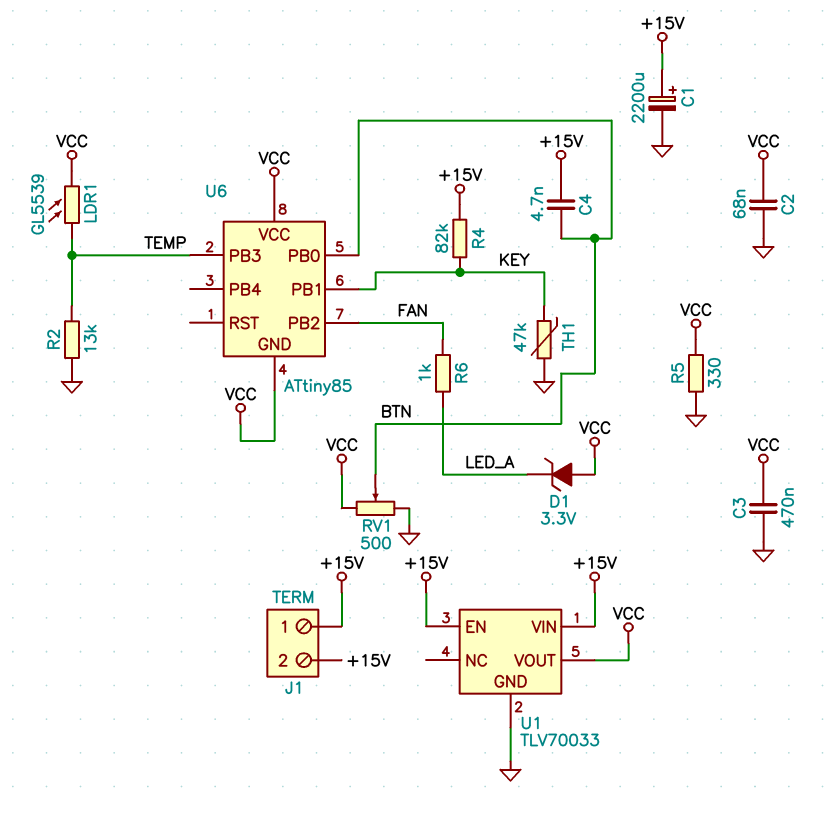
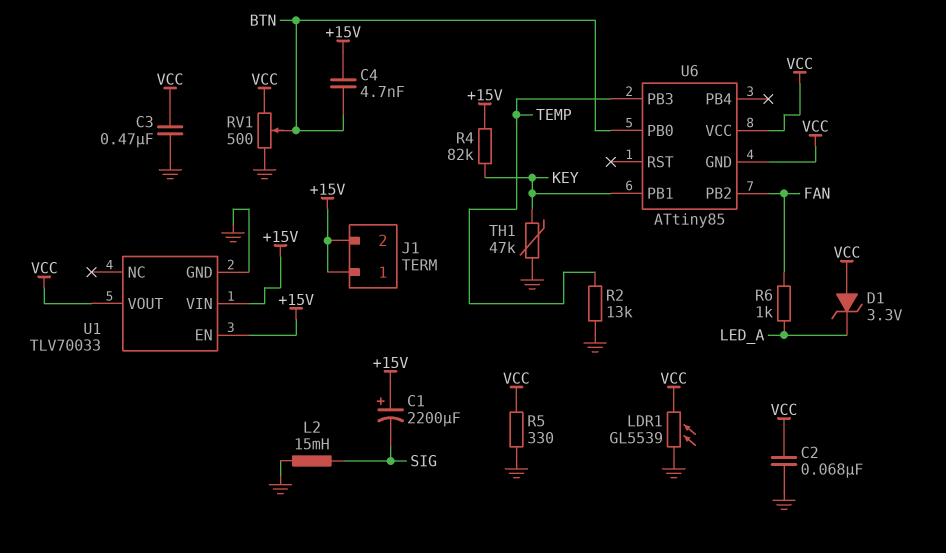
C1: 2200uF (plus +15V, minus GND) -> 2200uF (plus +15V, minus SIG)
L2: none -> 15mH (GND, SIG)
LDR1: GL5539 (TEMP, VCC) -> GL5539 (GND, VCC)

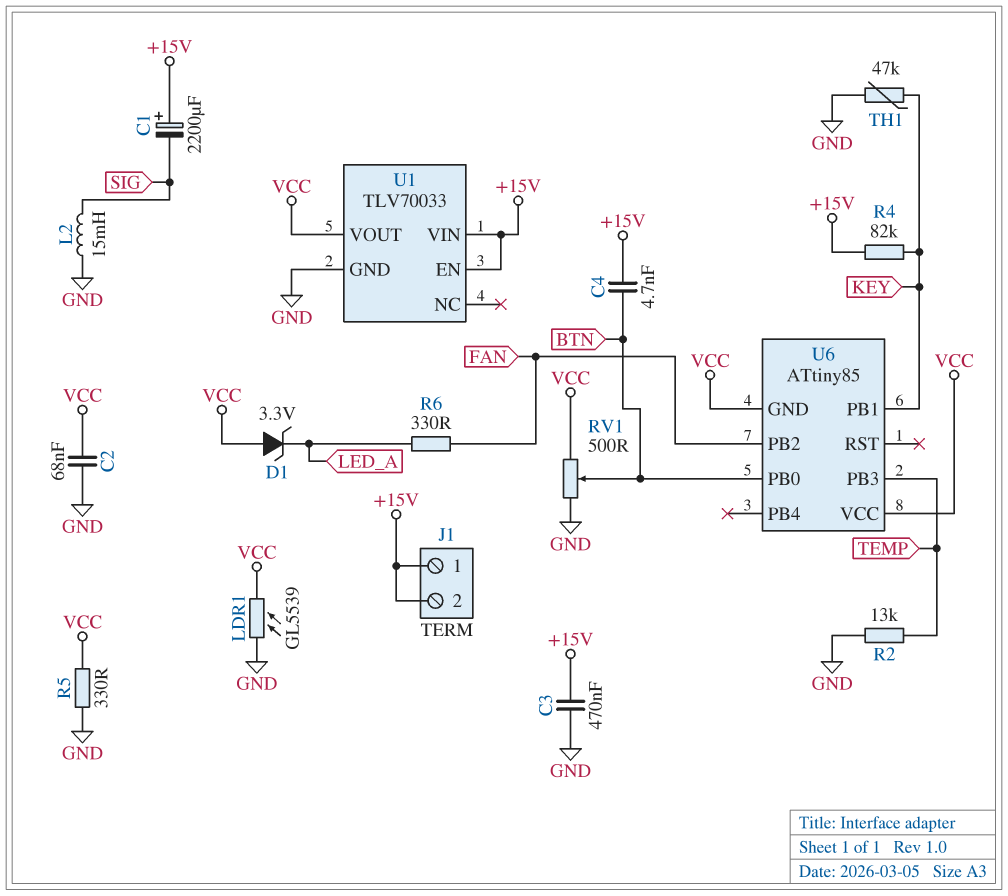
C3: 470nF (GND, VCC) -> 470nF (+15V, GND)
R6: 1k (FAN, LED_A) -> 330 (FAN, LED_A)

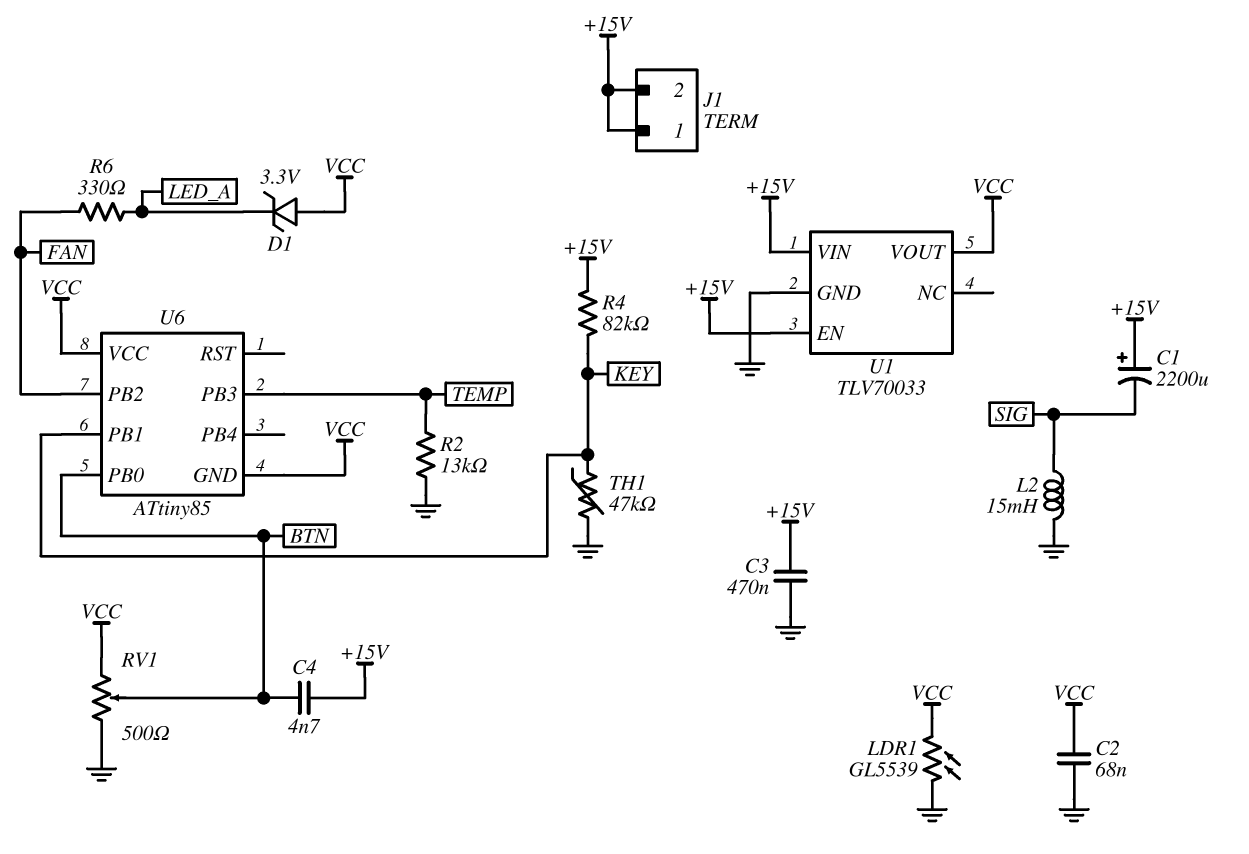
R5: 330 (GND, VCC) -> none

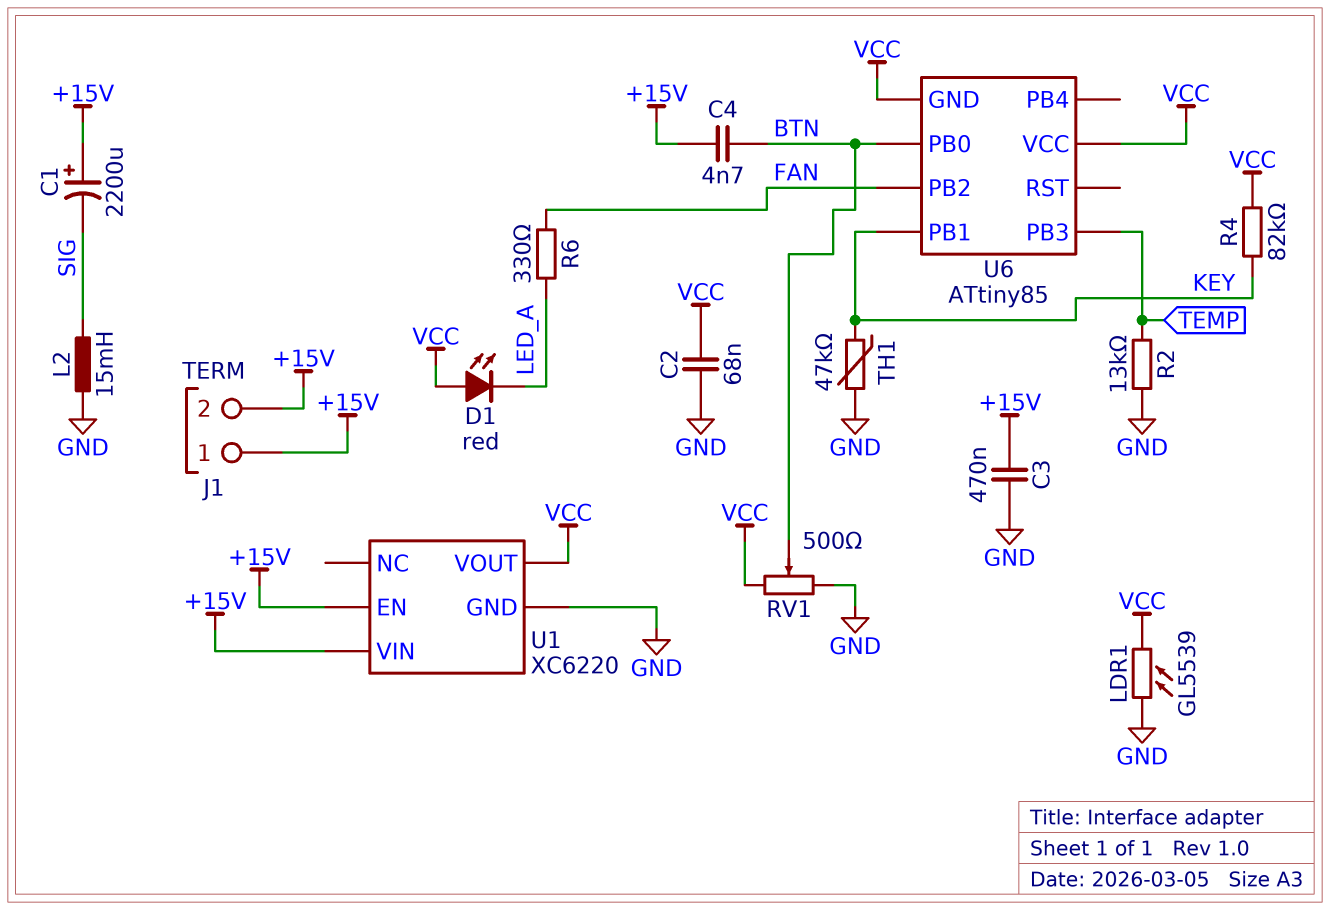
D1: zener 3.3V (A VCC, K LED_A) -> LED red (A VCC, K LED_A)
R4: 82k (+15V, KEY) -> 82k (KEY, VCC)
U1: TLV70033 -> XC6220

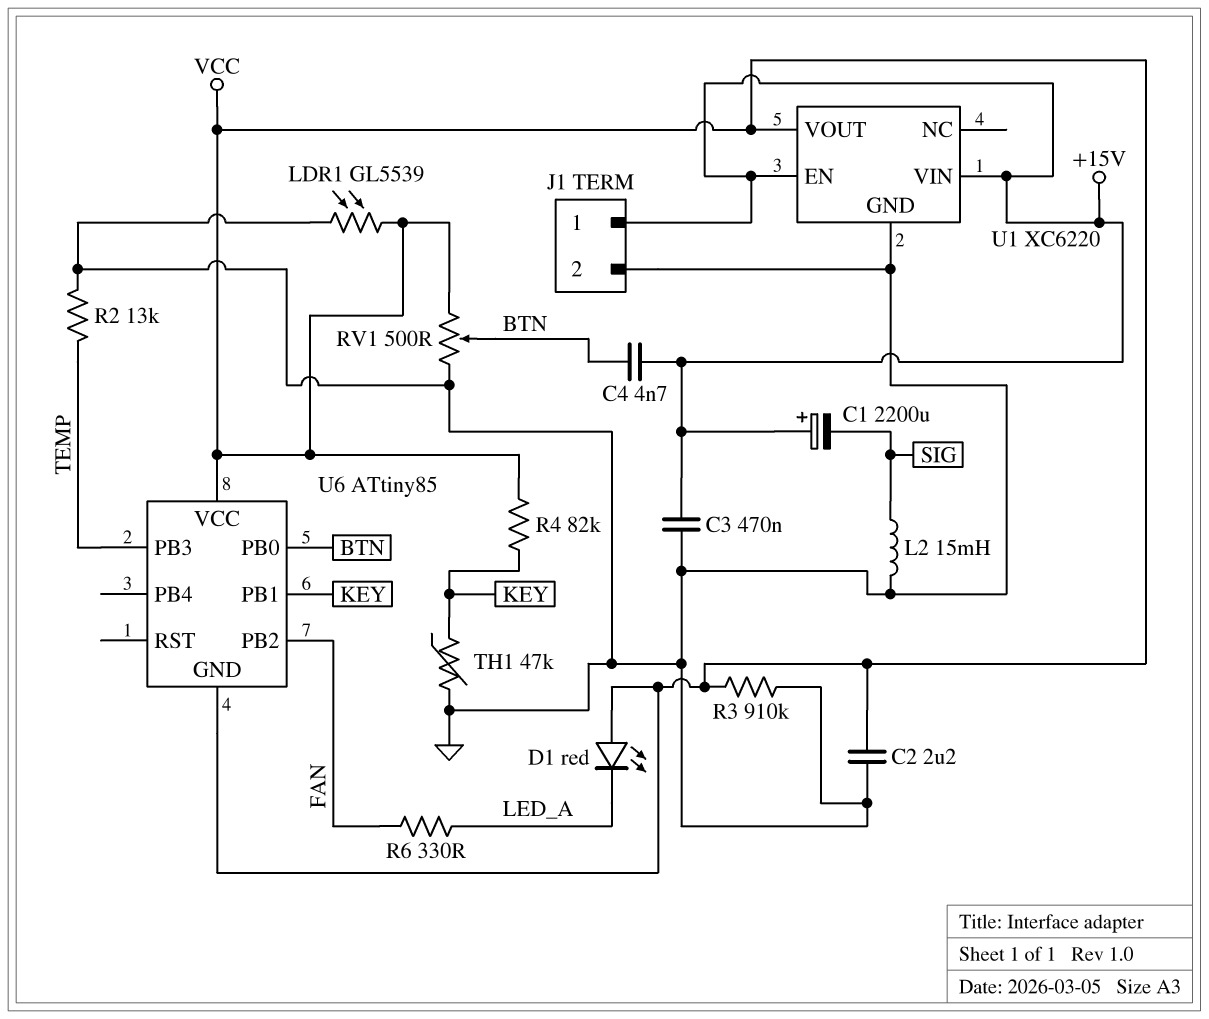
C2: 68nF (GND, VCC) -> 2.2uF (GND, VCC)
J1 pin 2: +15V -> GND
R3: none -> 910k (GND, VCC)

